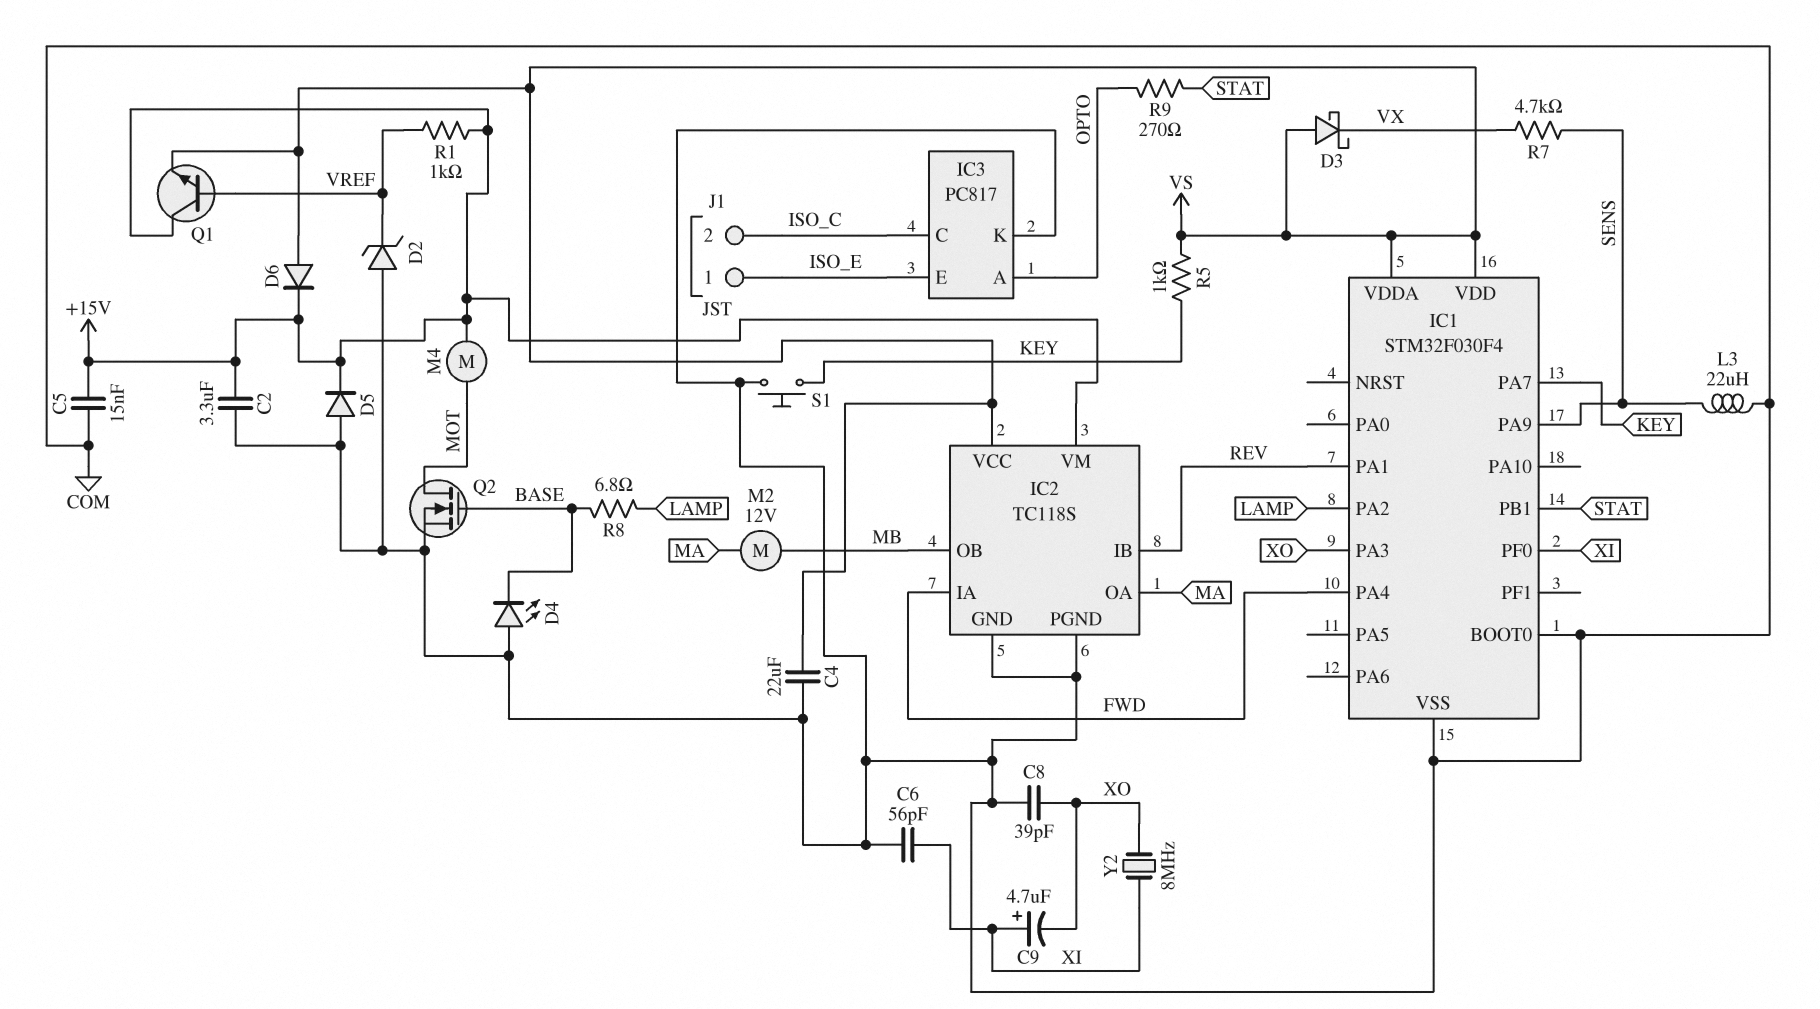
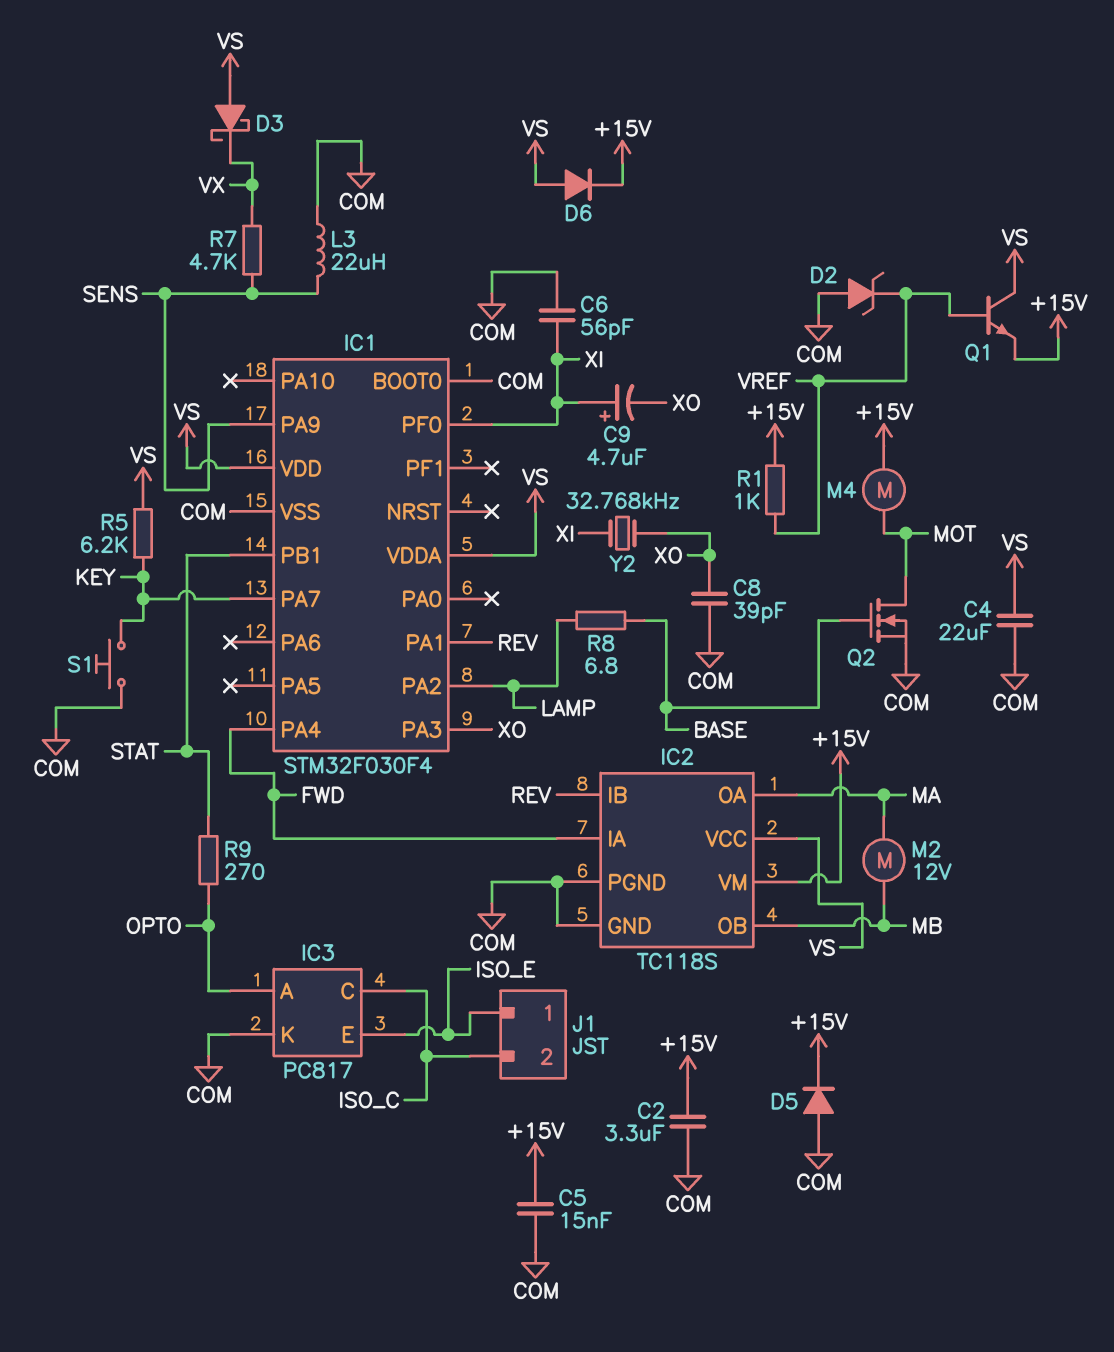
D4: LED (A COM, K BASE) -> none
Q1: NPN (B VREF, C +15V, E VS) -> NPN (B VREF, C VS, E +15V)
R5: 1k (KEY, VS) -> 6.2k (KEY, VS)
Y2: 8MHz (XI, XO) -> 32.768kHz (XI, XO)

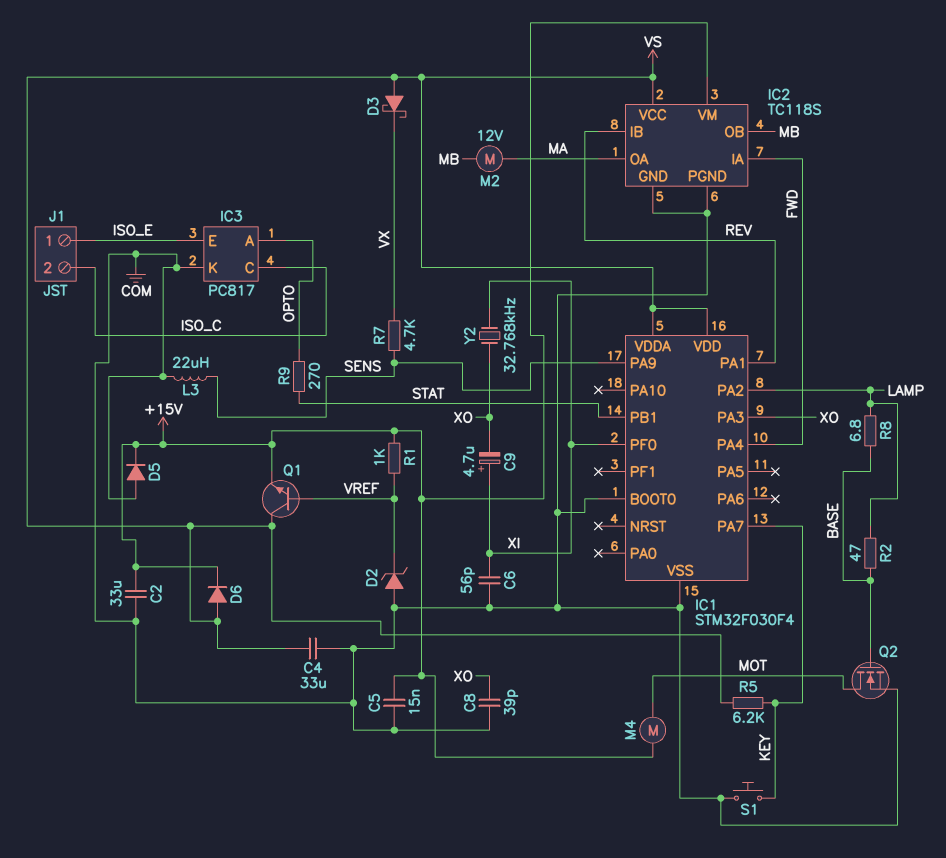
C2: 3.3uF (+15V, COM) -> 33uF (+15V, COM)
C4: 22uF (COM, VS) -> 33uF (COM, VS)
R2: none -> 47 (BASE, LAMP)

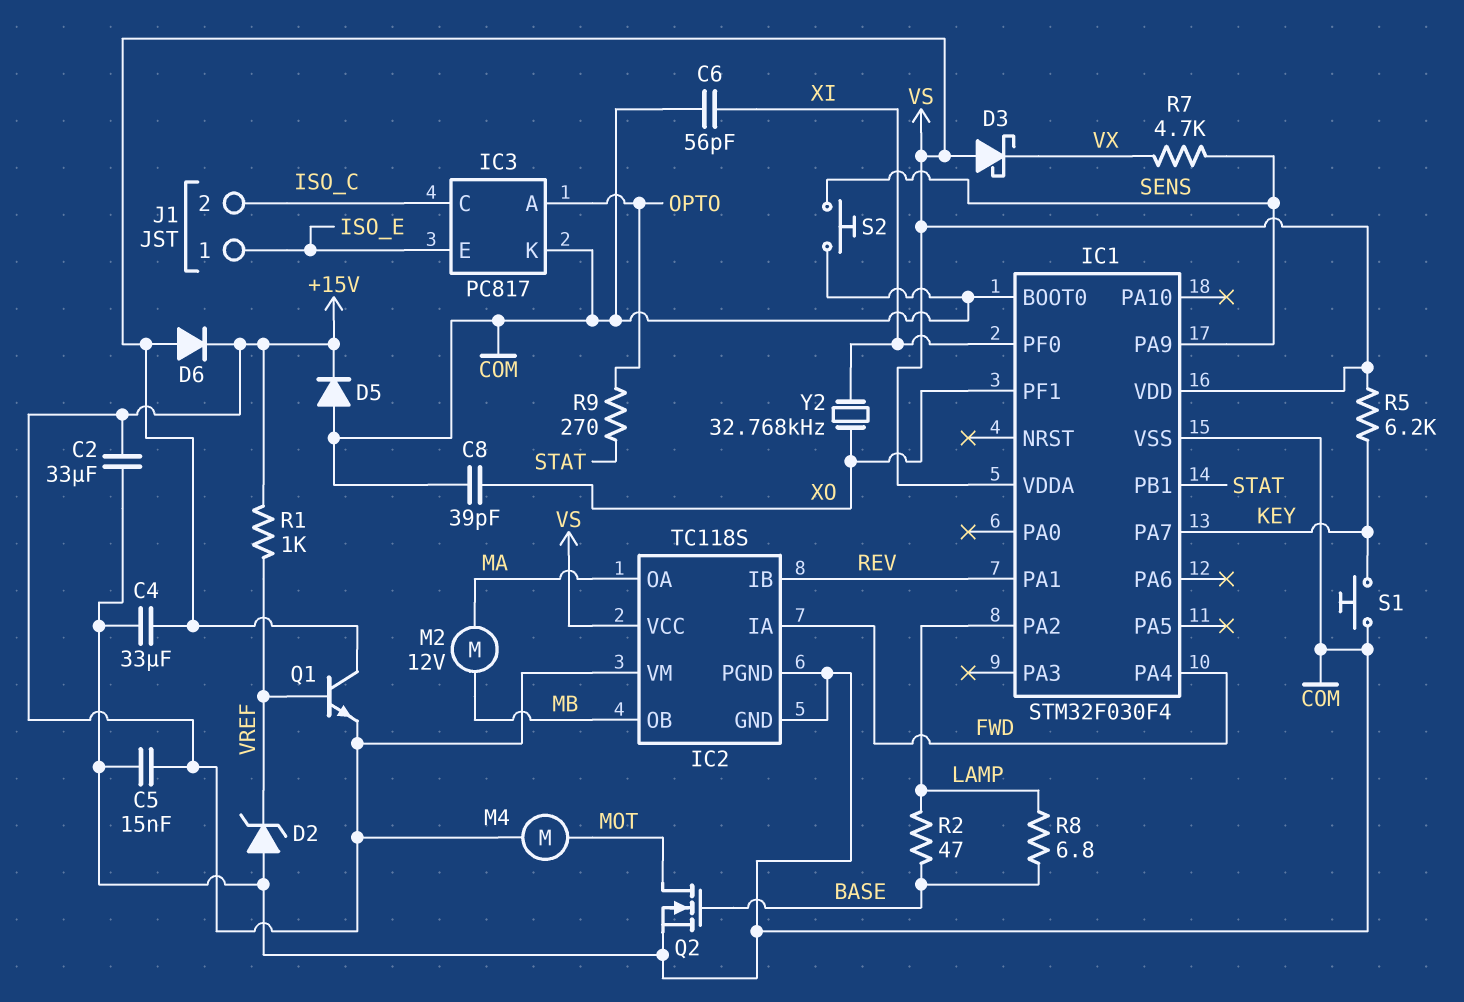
C9: 4.7uF (plus XI, minus XO) -> none
IC1 pin PA3: XO -> none
IC1 pin PF1: none -> XO
L3: 22uH (COM, SENS) -> none
S2: none -> button (COM, SENS)

